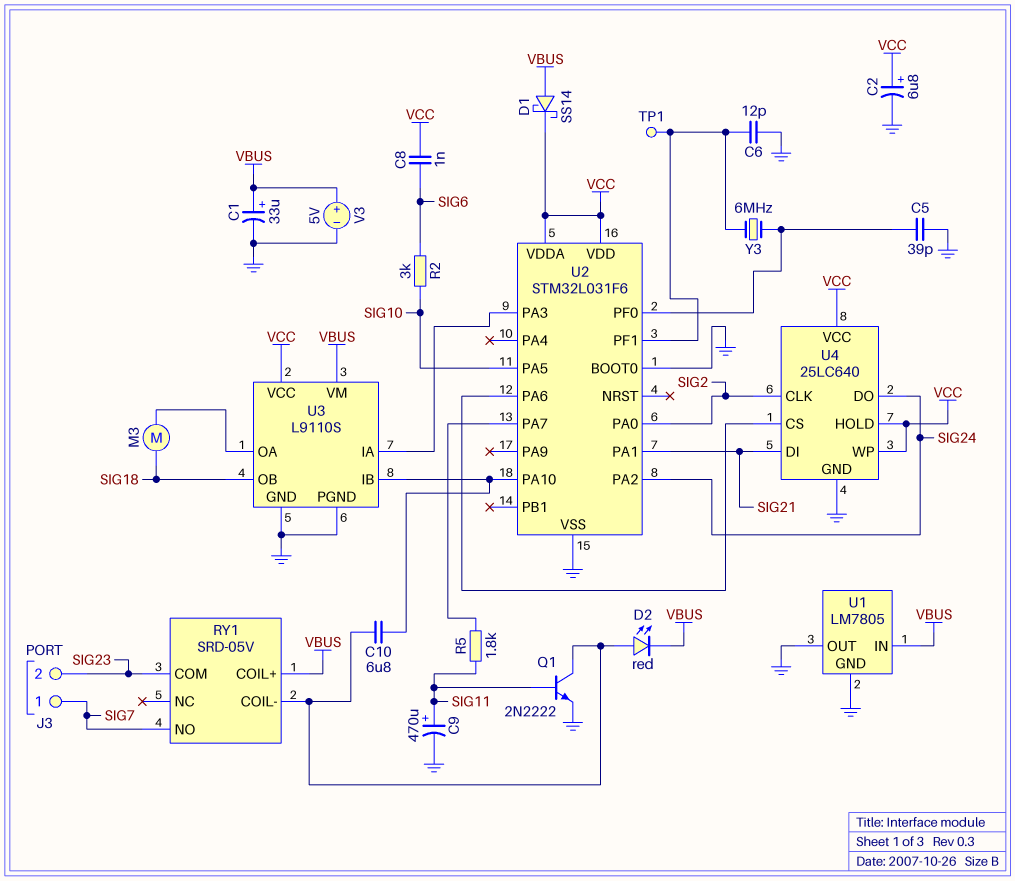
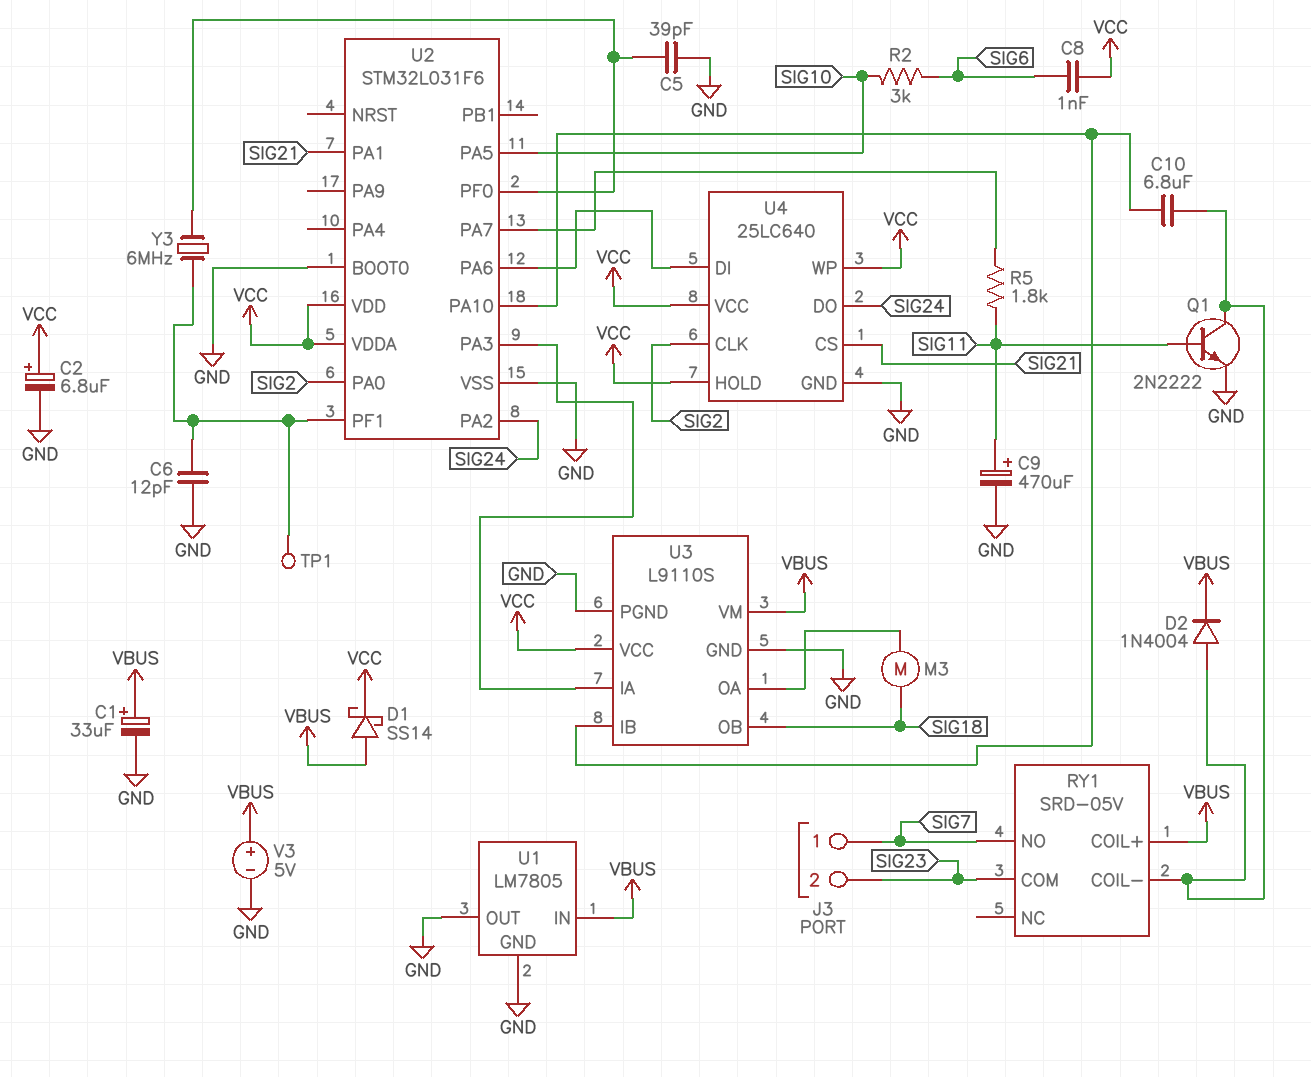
D2: LED red (A RY1/COIL-, K VBUS) -> diode 1N4004 (A RY1/COIL-, K VBUS)
U4 pin CS: U2/PA6 -> SIG21
U4 pin DI: SIG21 -> U2/PA6

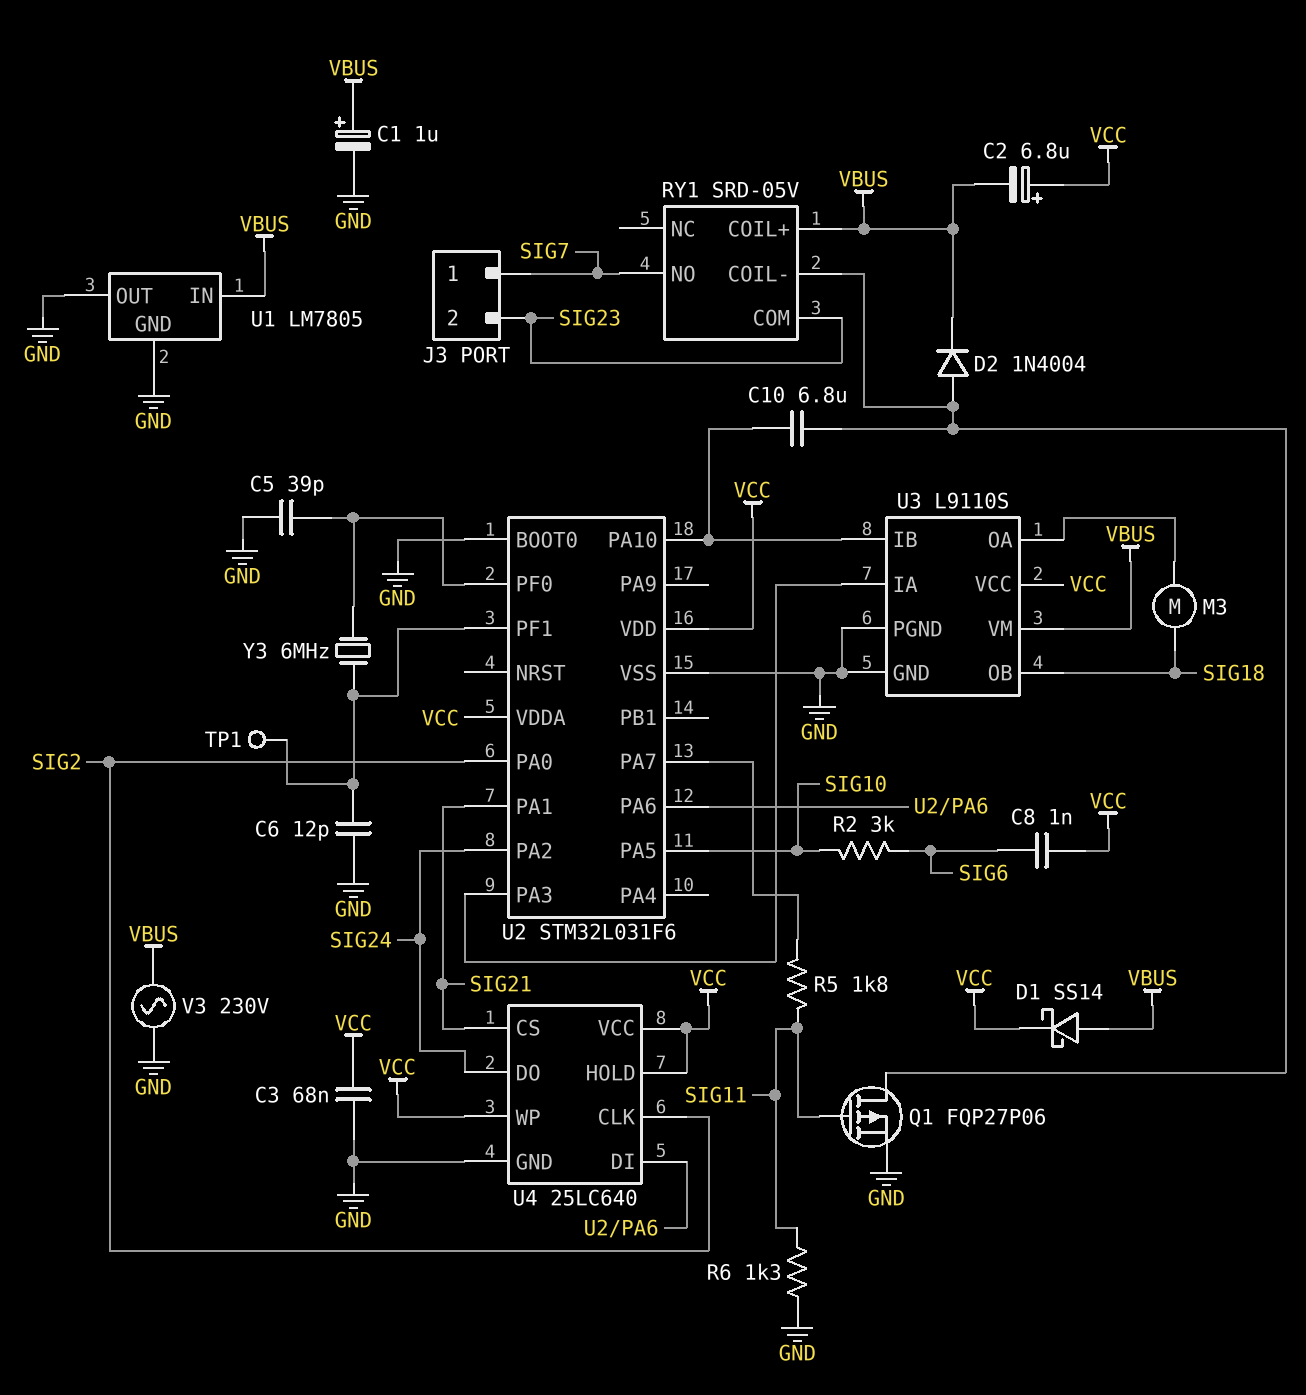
C1: 33uF (plus VBUS, minus GND) -> 1uF (plus VBUS, minus GND)
C2: 6.8uF (plus VCC, minus GND) -> 6.8uF (plus VCC, minus VBUS)
C3: none -> 68nF (GND, VCC)
C9: 470uF (plus SIG11, minus GND) -> none
Q1: NPN 2N2222 (B SIG11, C RY1/COIL-, E GND) -> PMOS FQP27P06 (G SIG11, D RY1/COIL-, S GND)
R6: none -> 1.3k (GND, SIG11)
V3: 5V (plus VBUS, minus GND) -> AC 230V (GND, VBUS)

